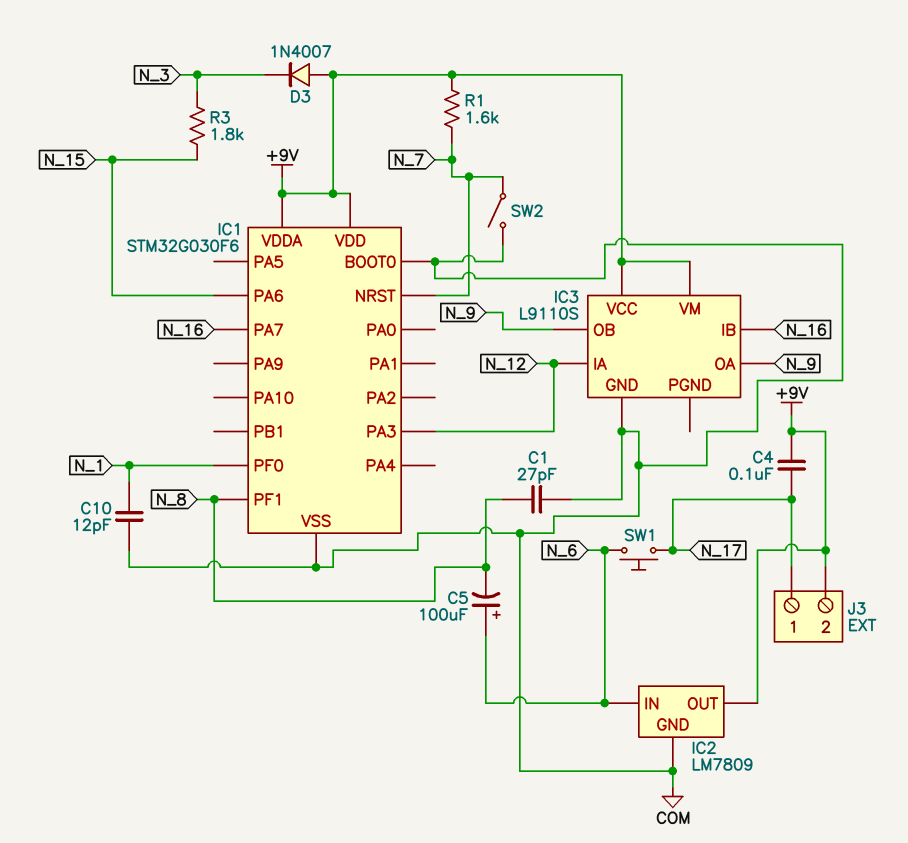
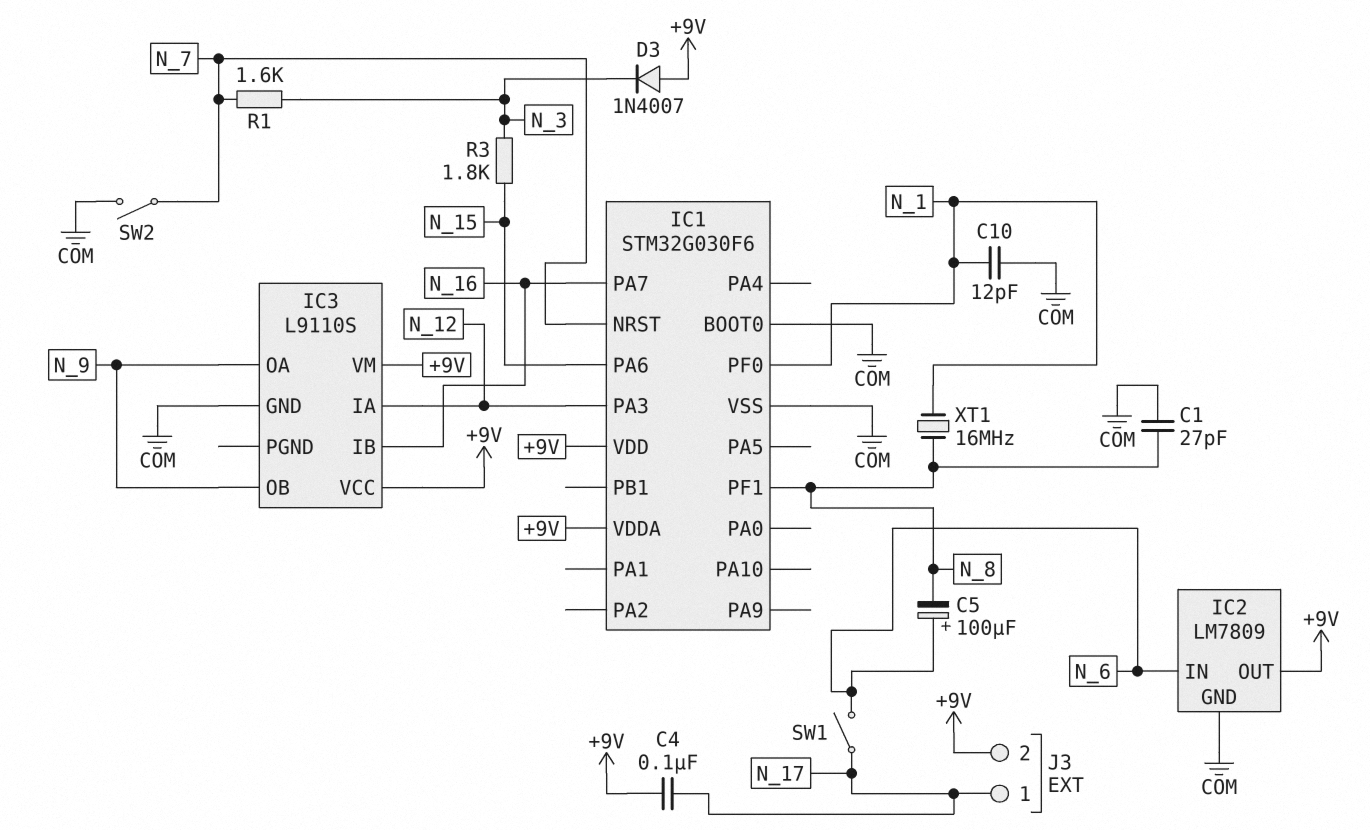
R1: 1.6k (+9V, N_7) -> 1.6k (N_3, N_7)
SW1: button (N_6, N_17) -> switch (N_6, N_17)
XT1: none -> 16MHz (N_1, N_8)

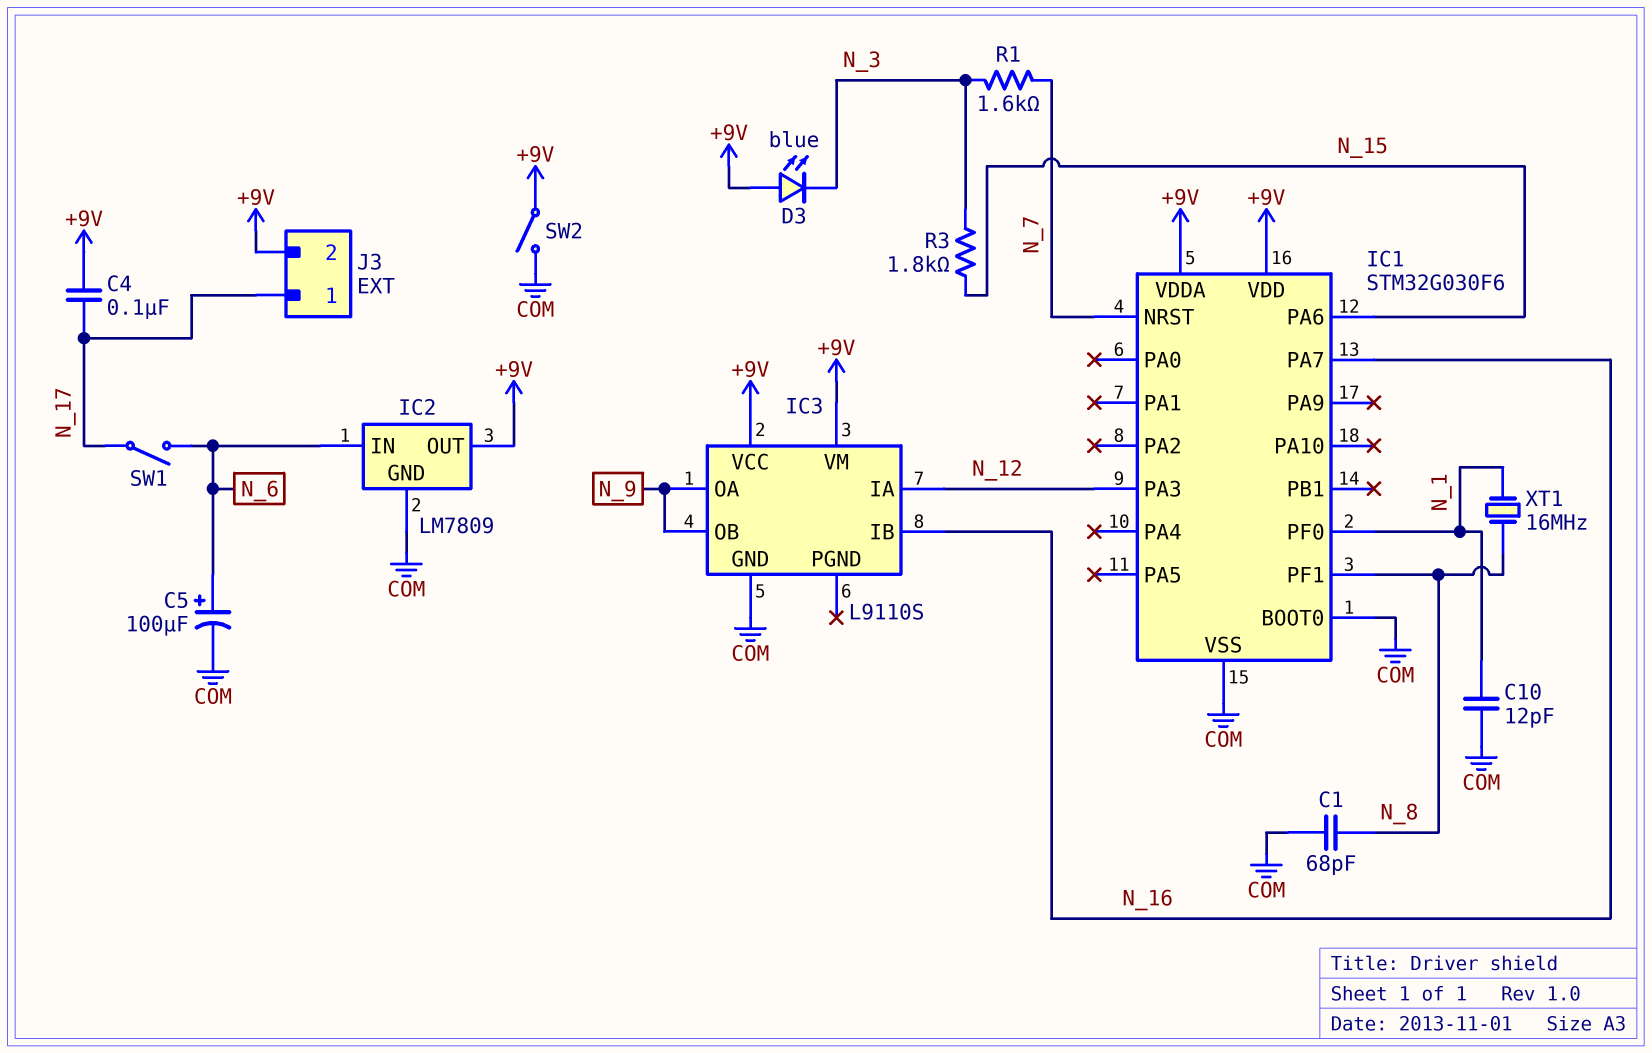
C1: 27pF (COM, N_8) -> 68pF (COM, N_8)
C5: 100uF (plus N_6, minus N_8) -> 100uF (plus N_6, minus COM)
D3: diode 1N4007 (A +9V, K N_3) -> LED blue (A +9V, K N_3)
SW2: switch (COM, N_7) -> switch (+9V, COM)

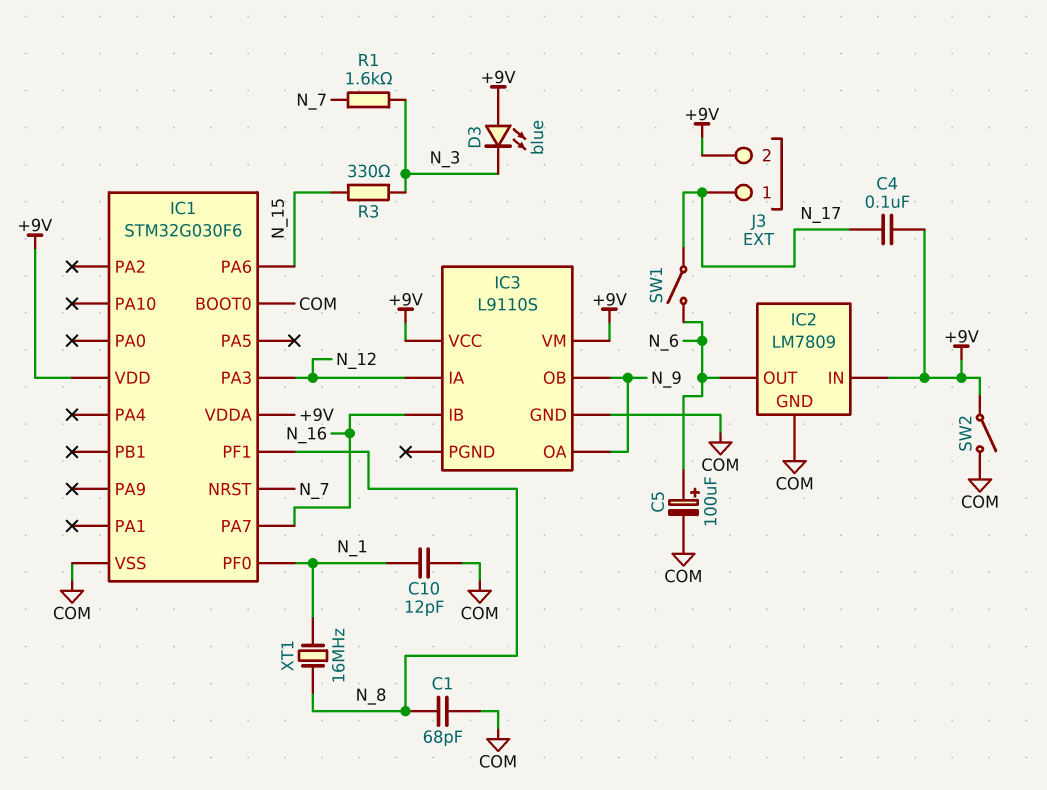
IC2 pin IN: N_6 -> +9V
IC2 pin OUT: +9V -> N_6
R3: 1.8k (N_3, N_15) -> 330 (N_3, N_15)

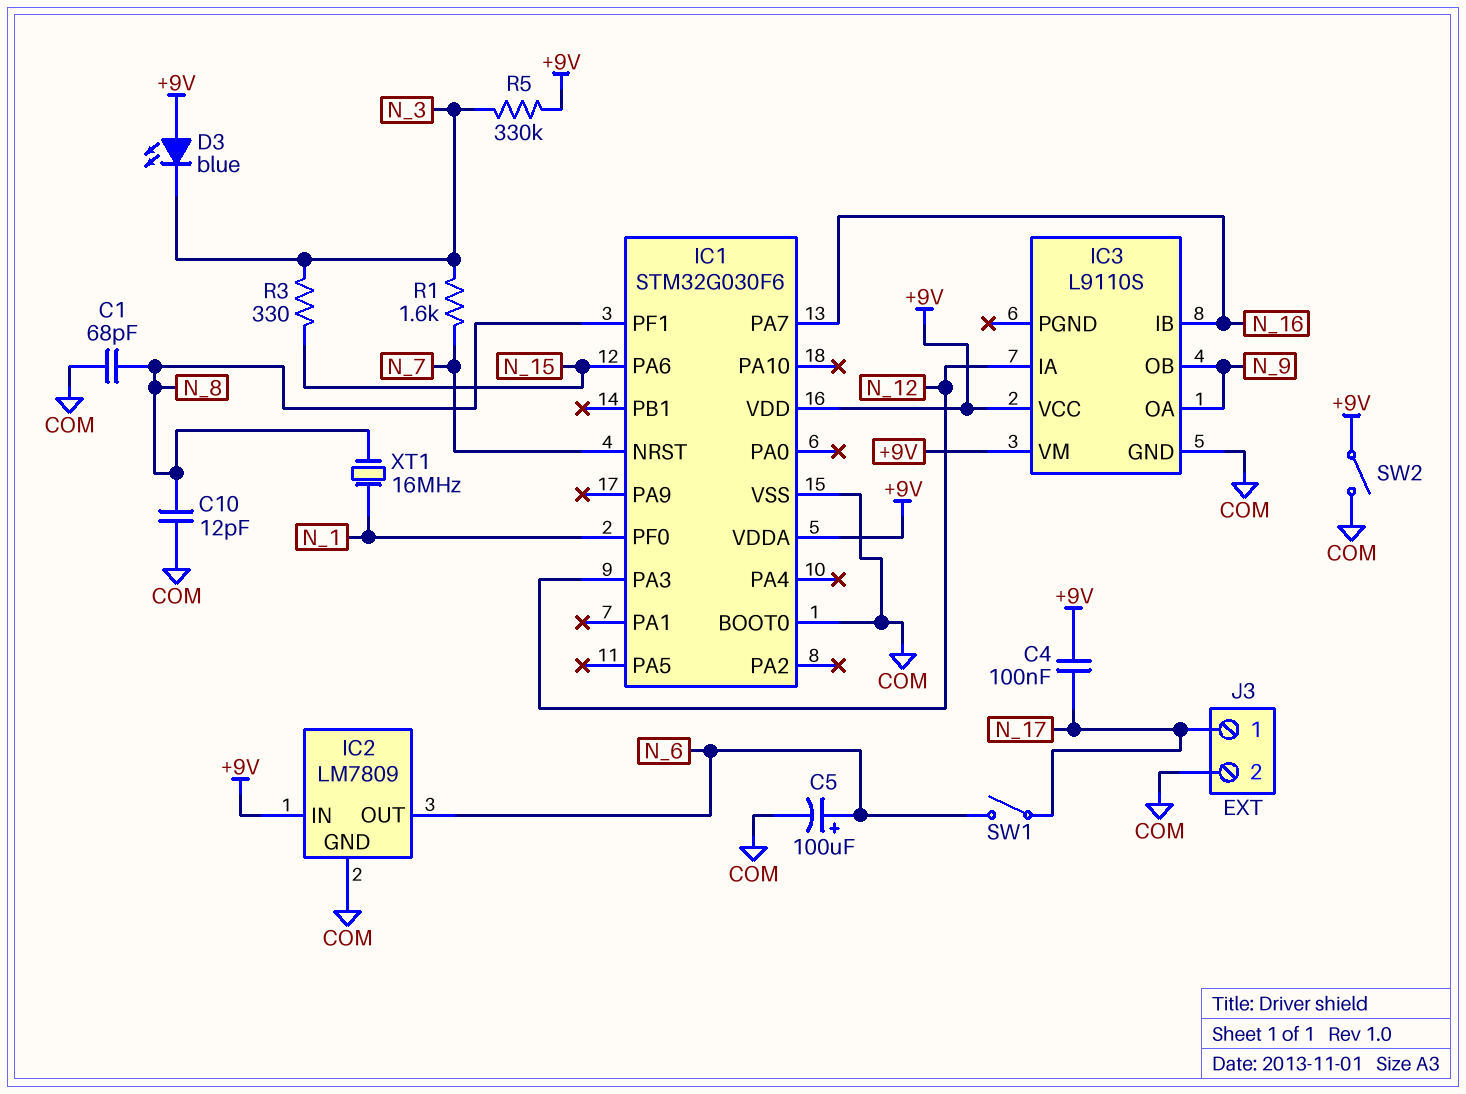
C10: 12pF (COM, N_1) -> 12pF (COM, N_8)
J3 pin 2: +9V -> COM
R5: none -> 330k (+9V, N_3)

